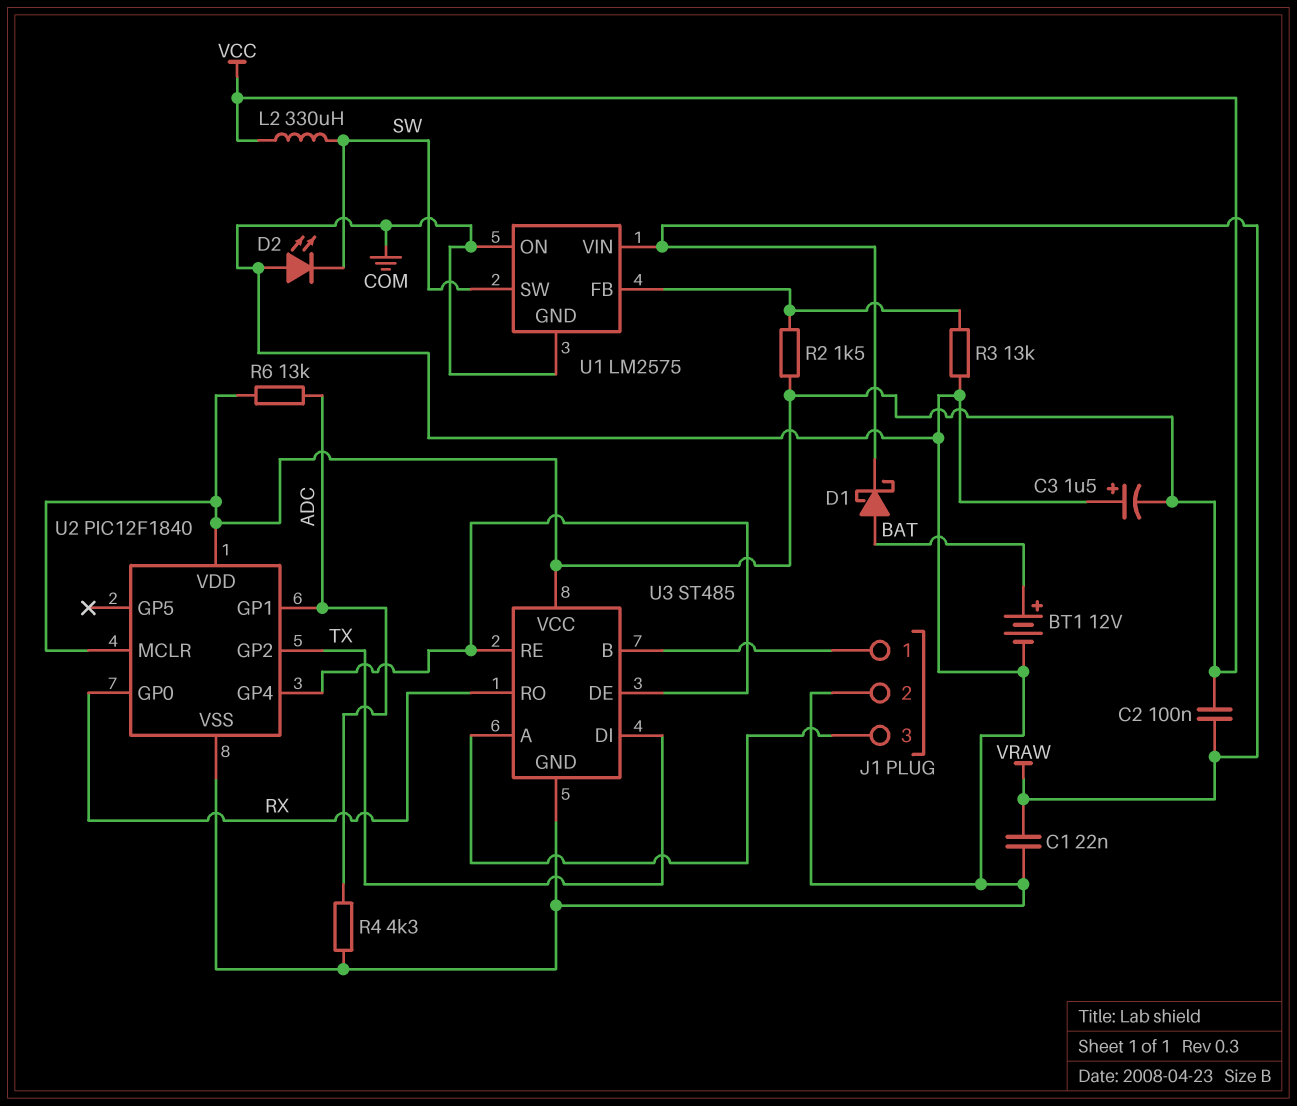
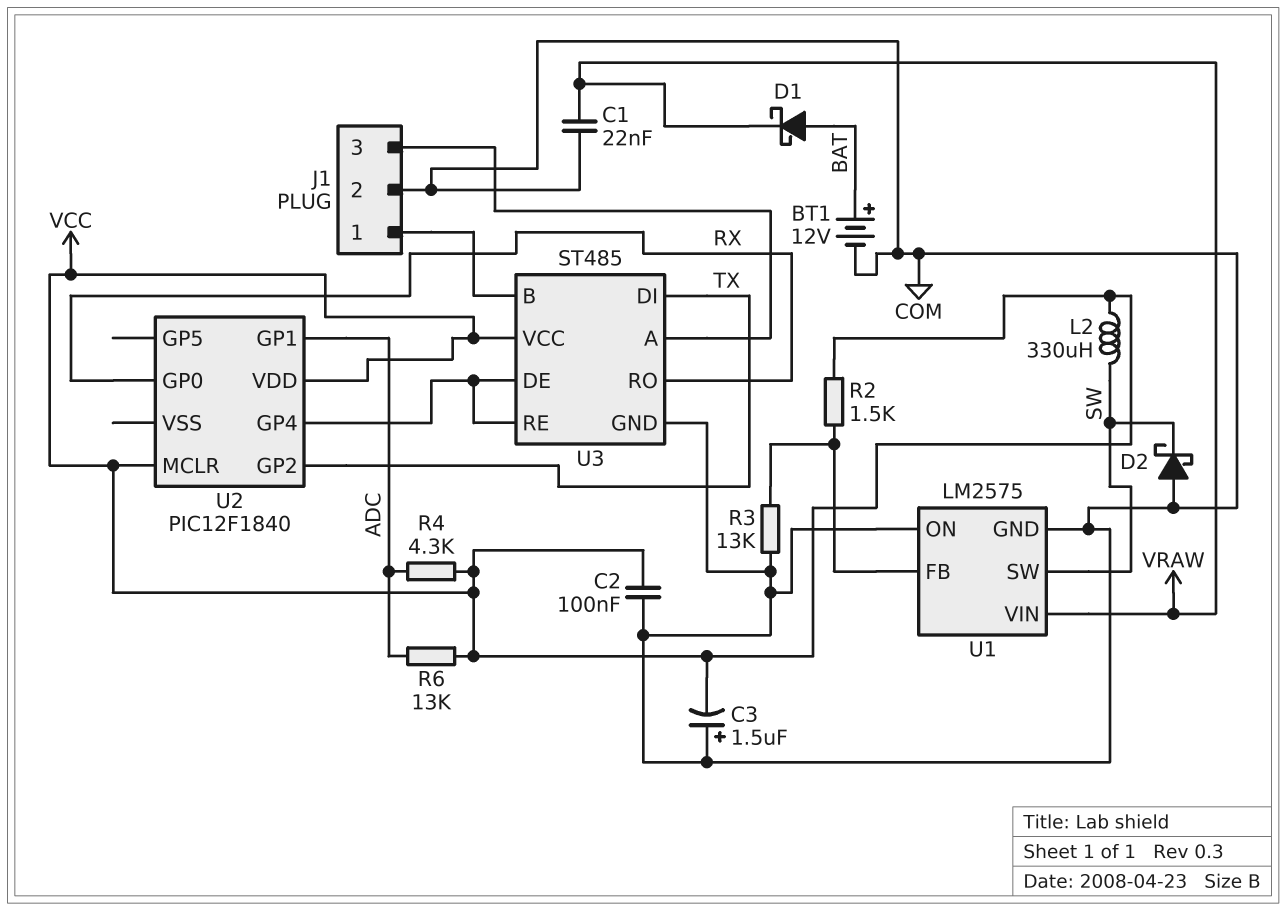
C2: 100nF (VCC, VRAW) -> 100nF (COM, VCC)
D2: LED (A COM, K SW) -> schottky (A COM, K SW)
R4: 4.3k (ADC, COM) -> 4.3k (ADC, VCC)
U2 pin VSS: COM -> none

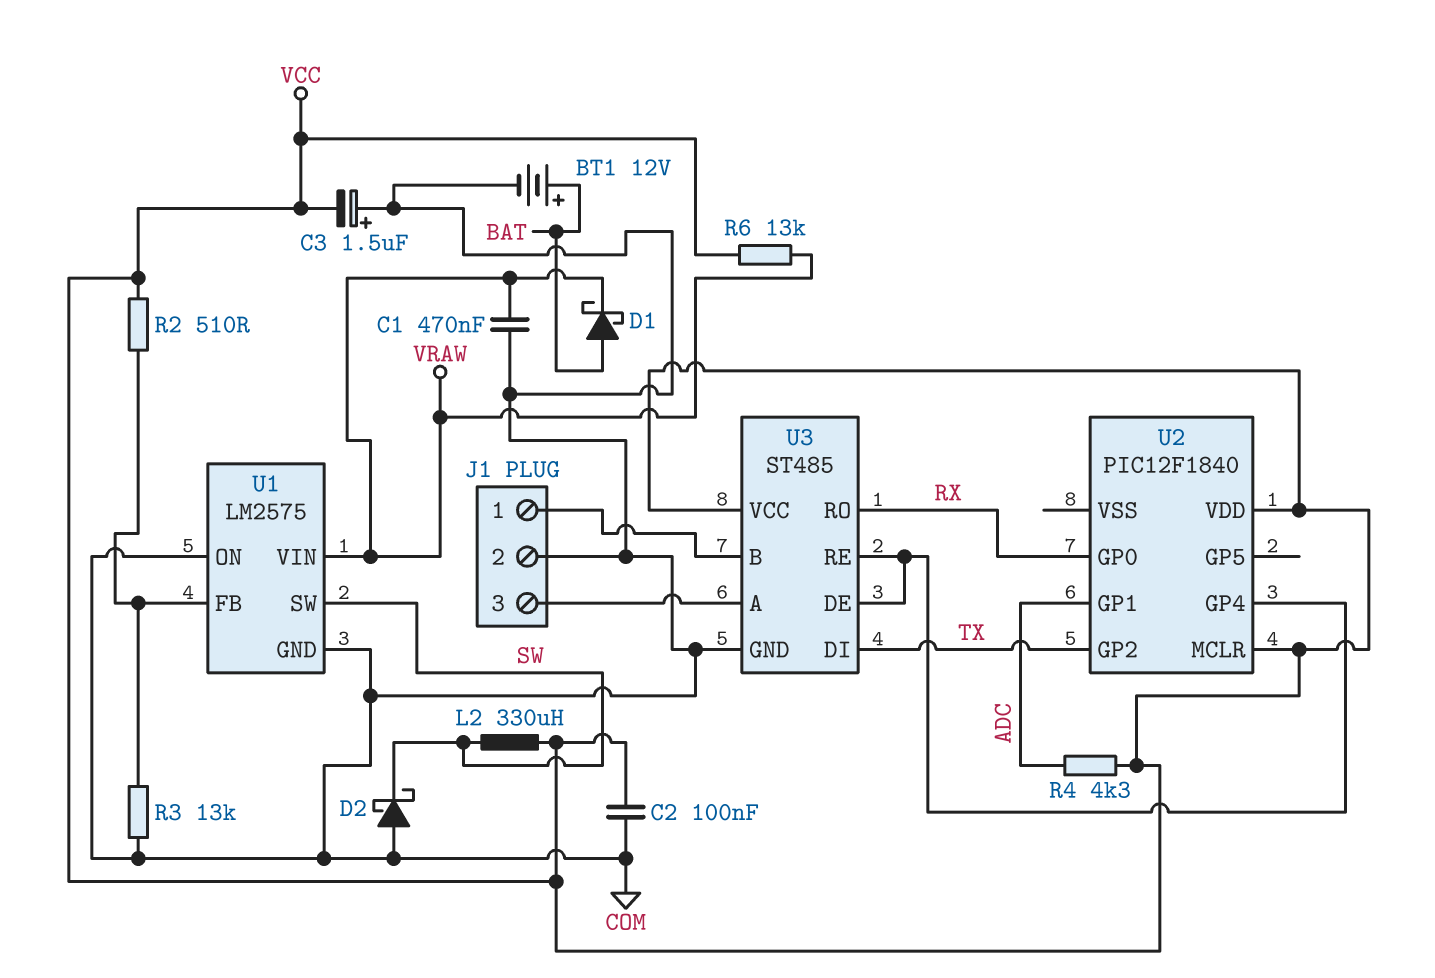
C1: 22nF (COM, VRAW) -> 470nF (COM, VRAW)
R2: 1.5k (U1/FB, VCC) -> 510 (U1/FB, VCC)
R6: 13k (ADC, VCC) -> 13k (VCC, VRAW)

